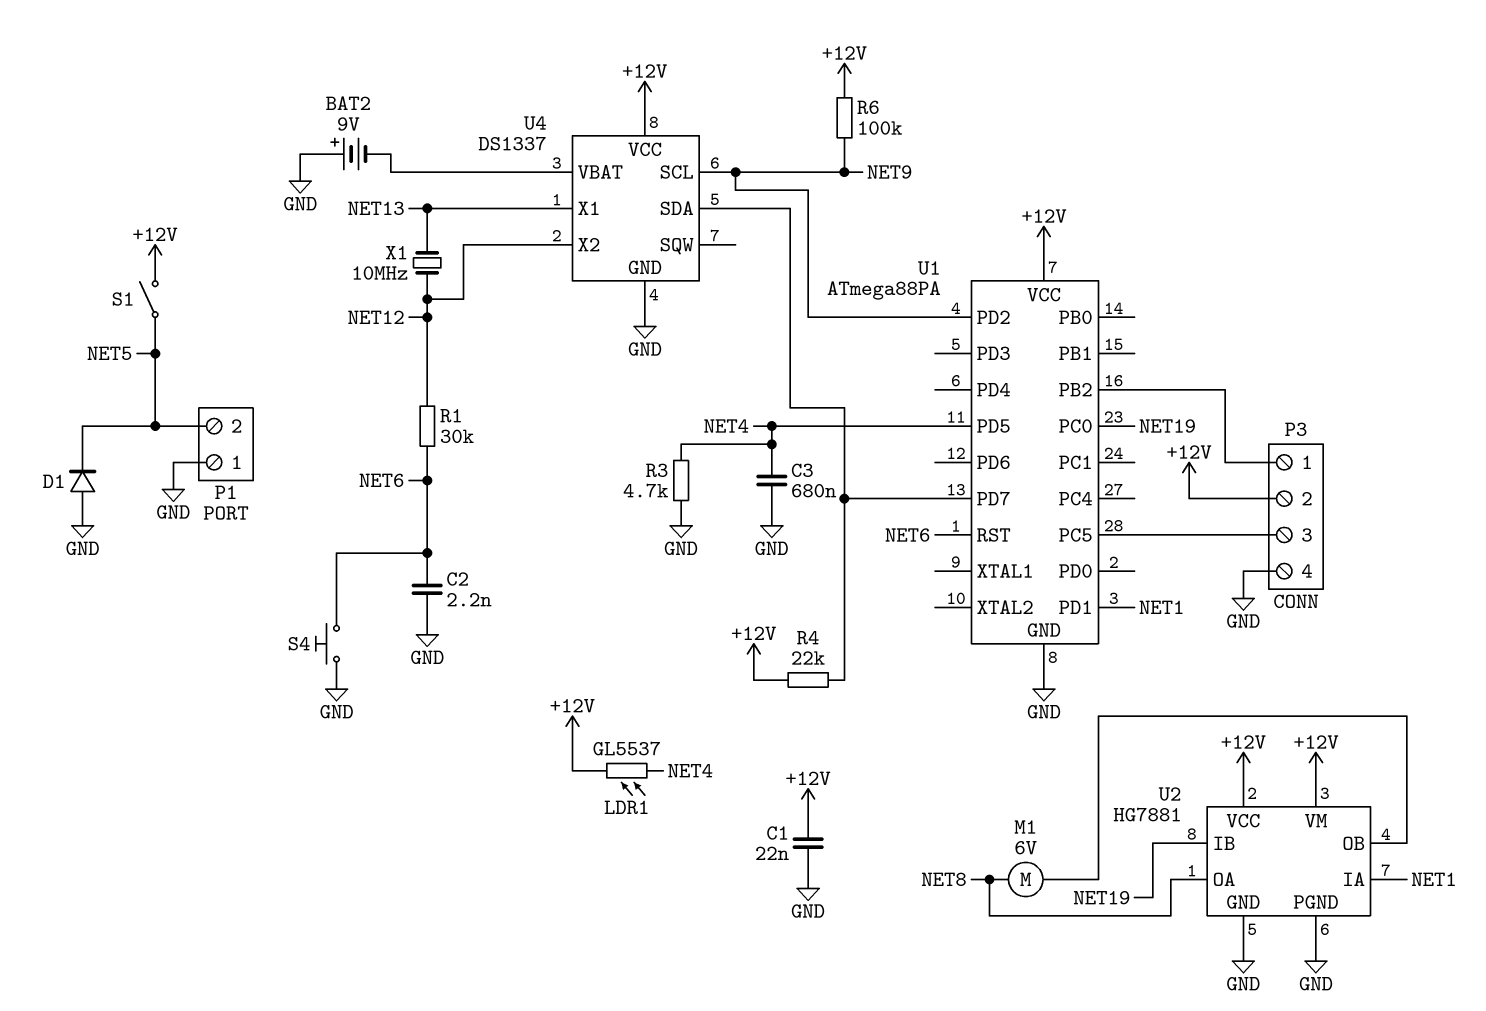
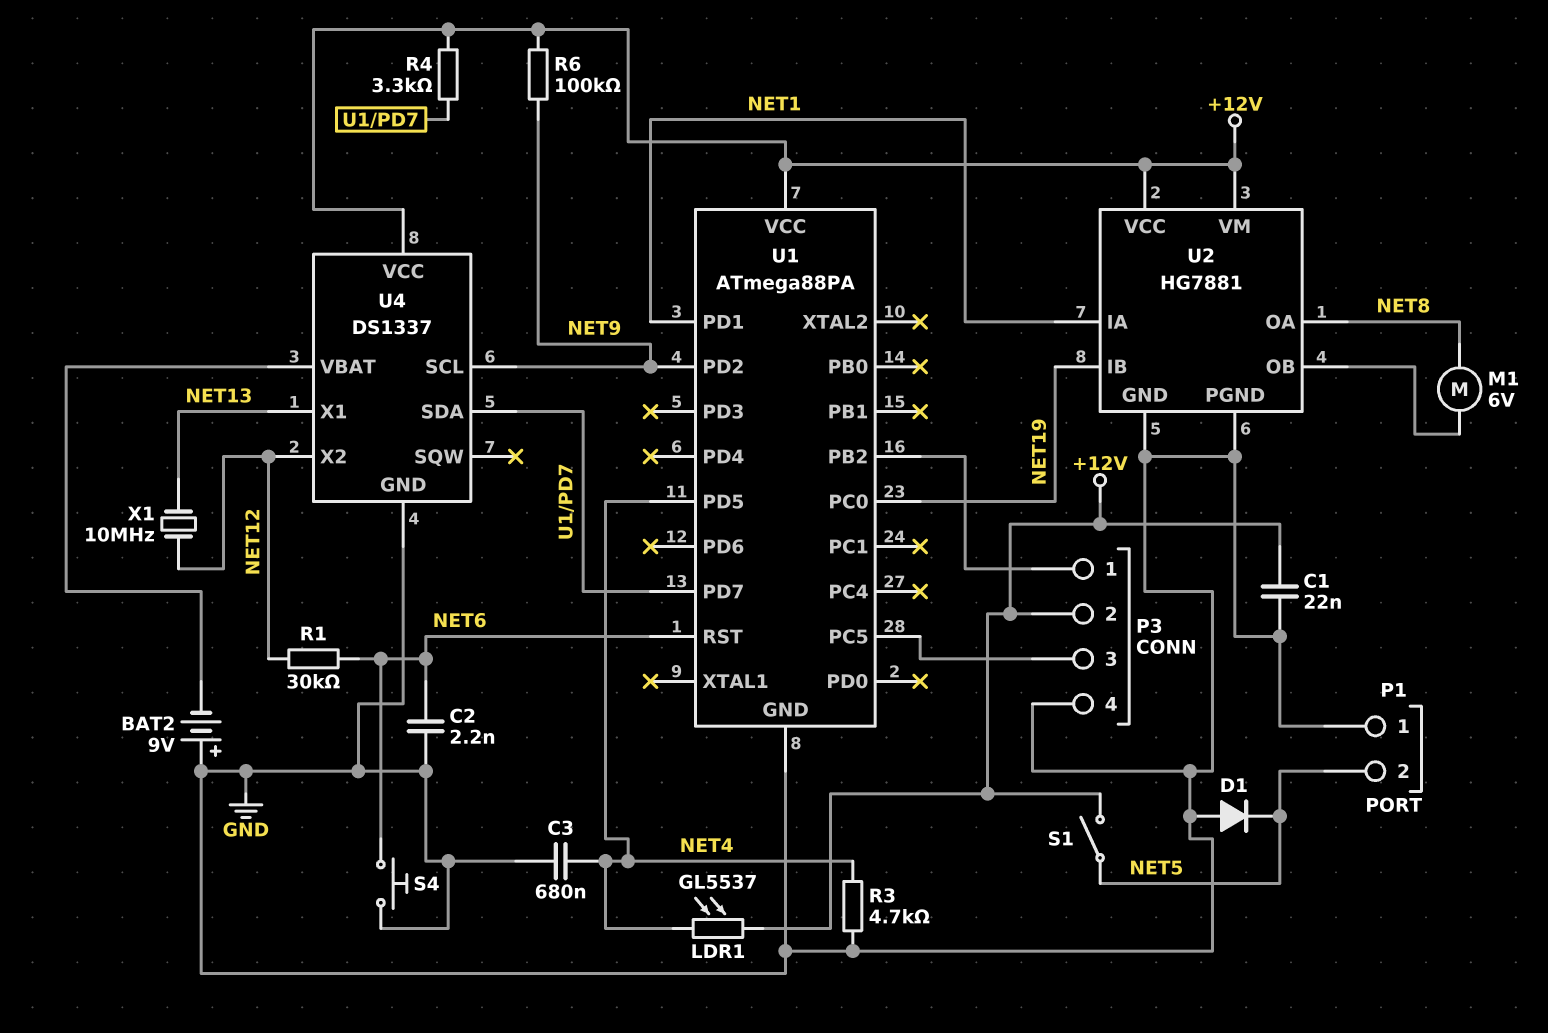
R4: 22k (+12V, U1/PD7) -> 3.3k (+12V, U1/PD7)

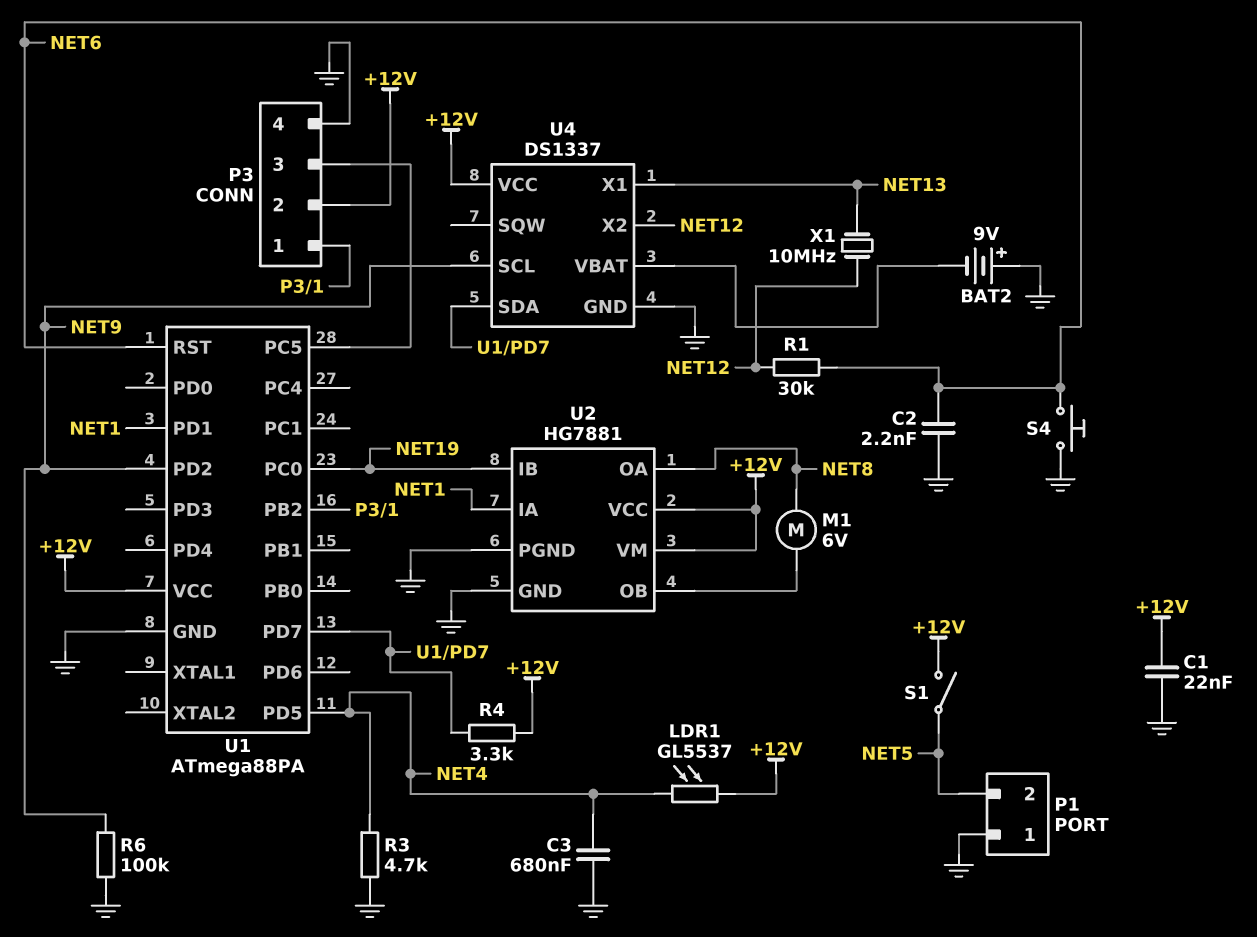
D1: diode (A GND, K NET5) -> none
R6: 100k (+12V, NET9) -> 100k (GND, NET9)

